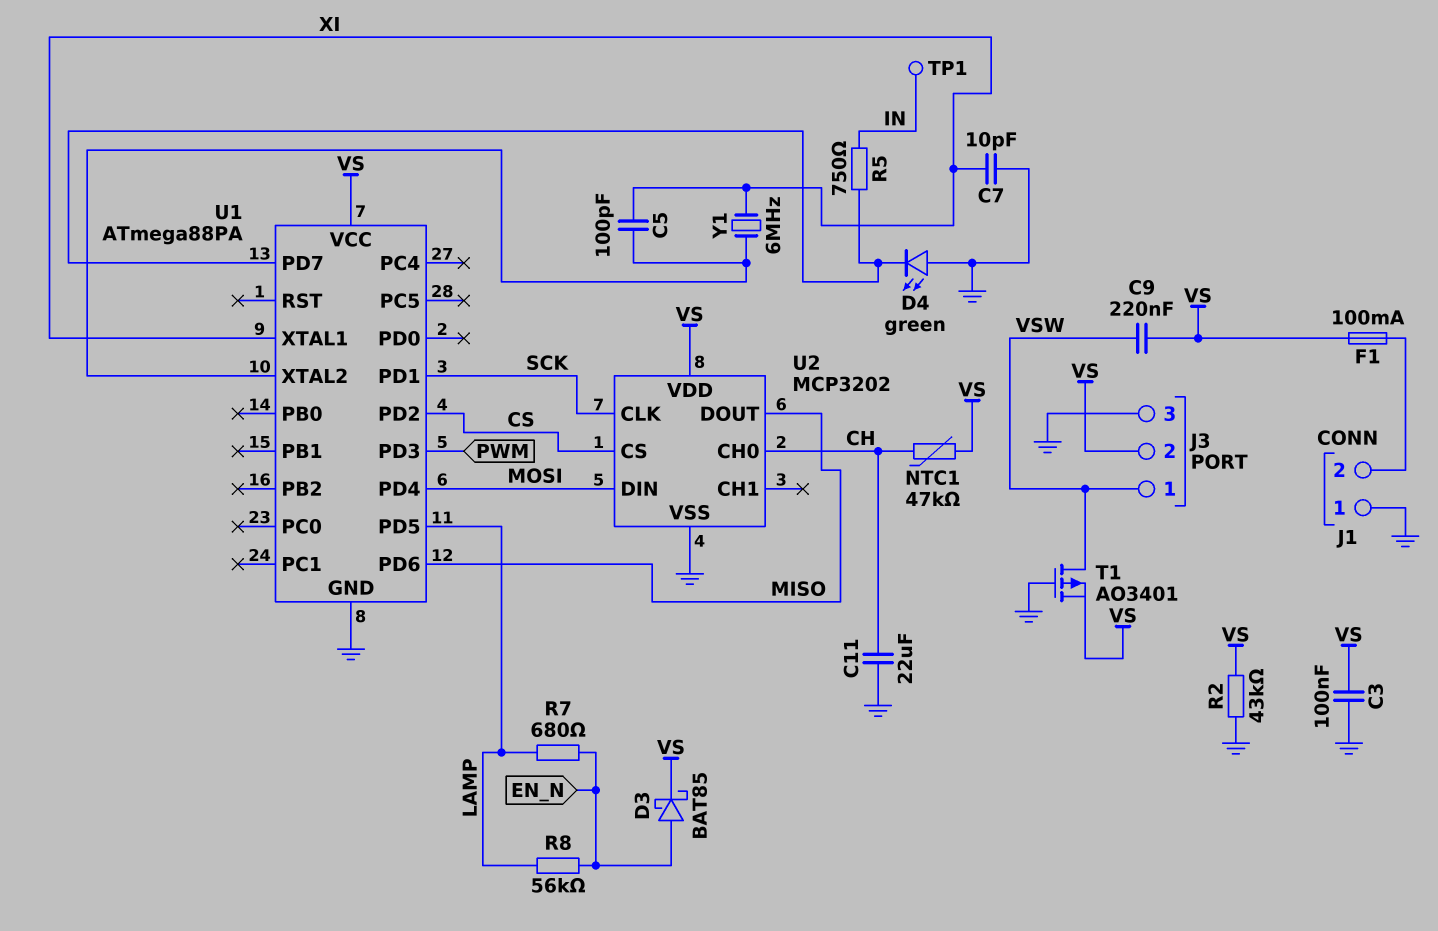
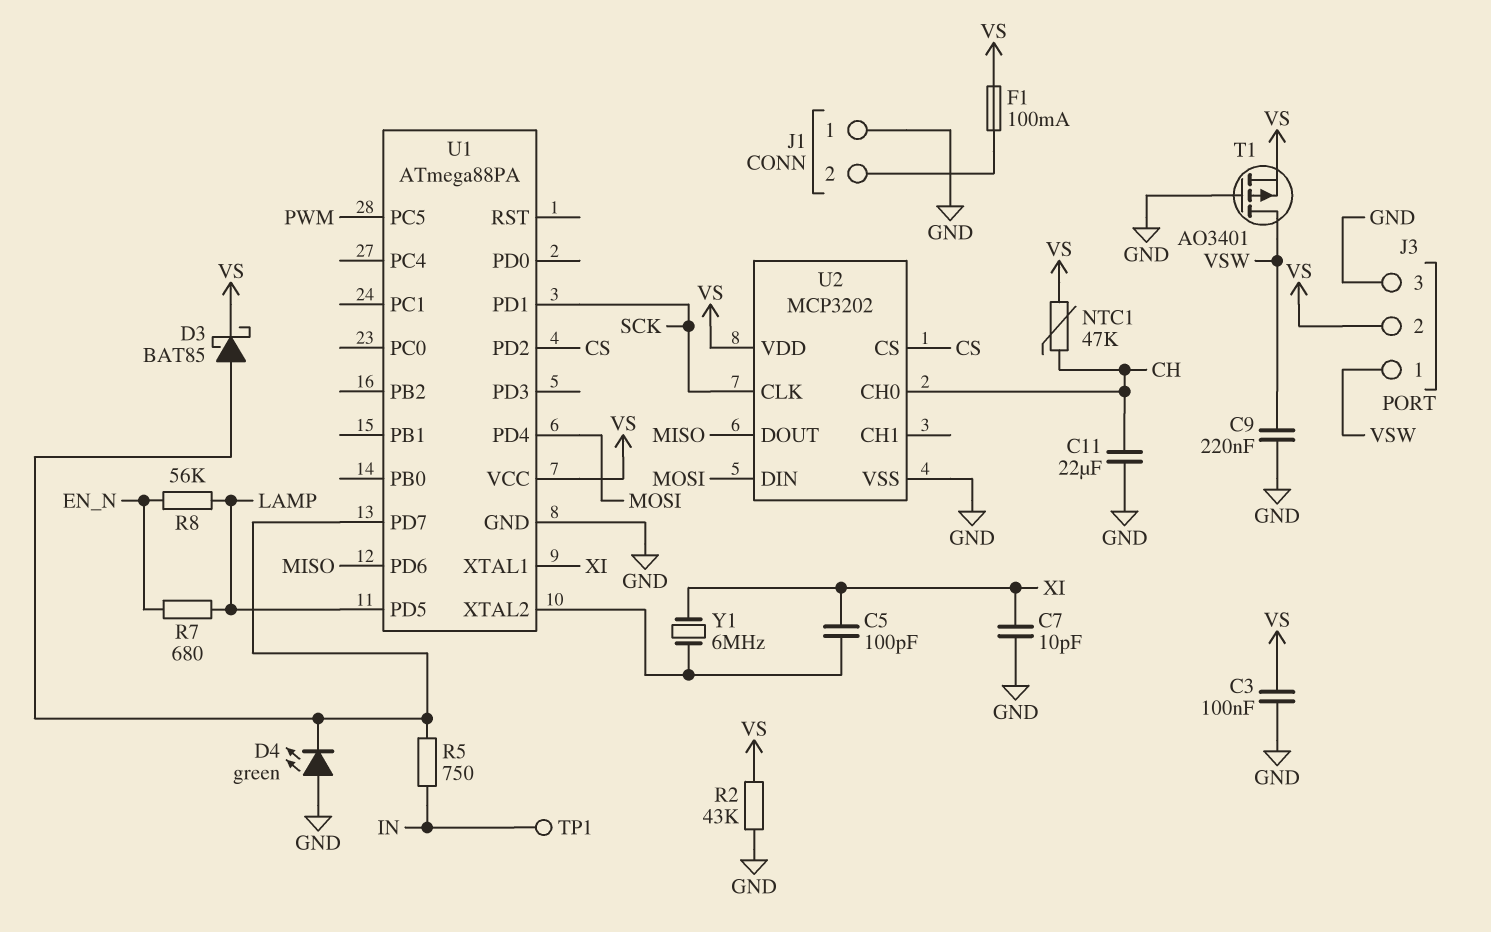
C9: 220nF (VS, VSW) -> 220nF (GND, VSW)
D3: schottky BAT85 (A EN_N, K VS) -> schottky BAT85 (A U1/PD7, K VS)
U1 pin PC5: none -> PWM
U1 pin PD3: PWM -> none

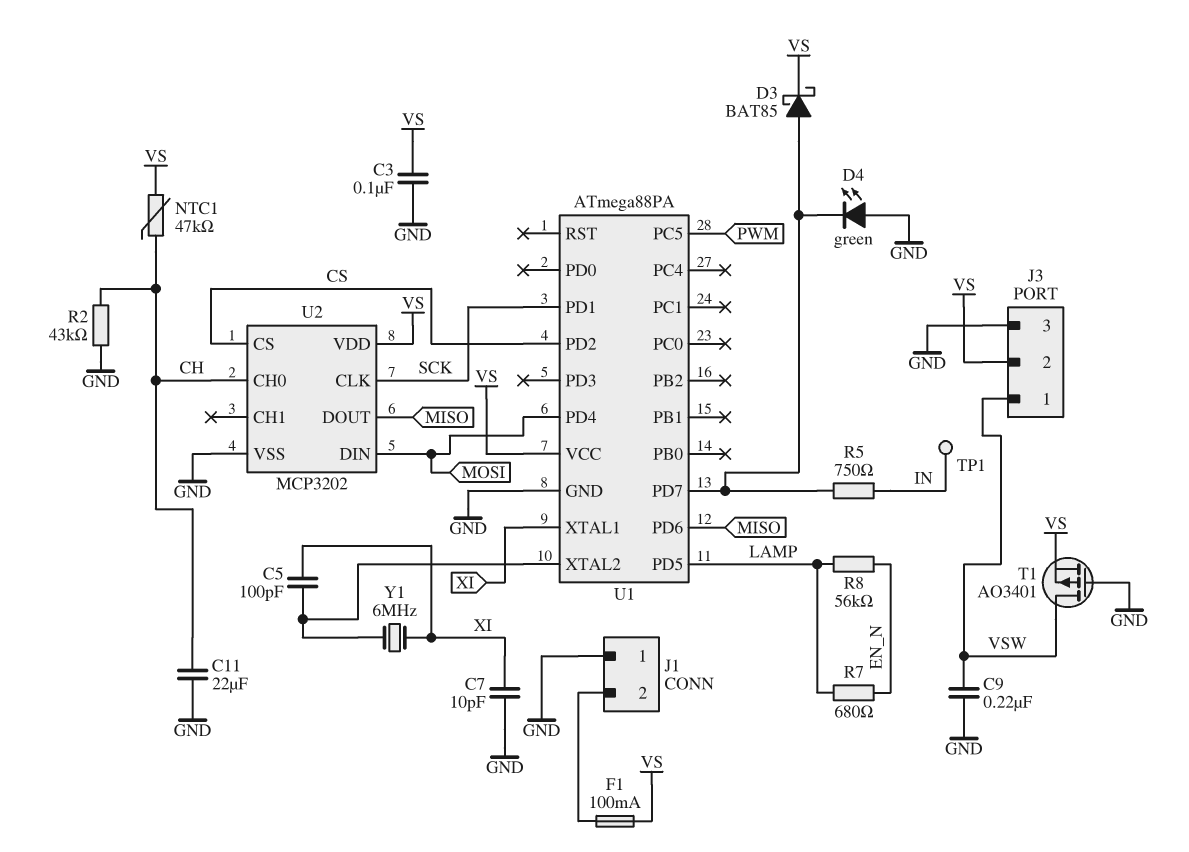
R2: 43k (GND, VS) -> 43k (CH, GND)

